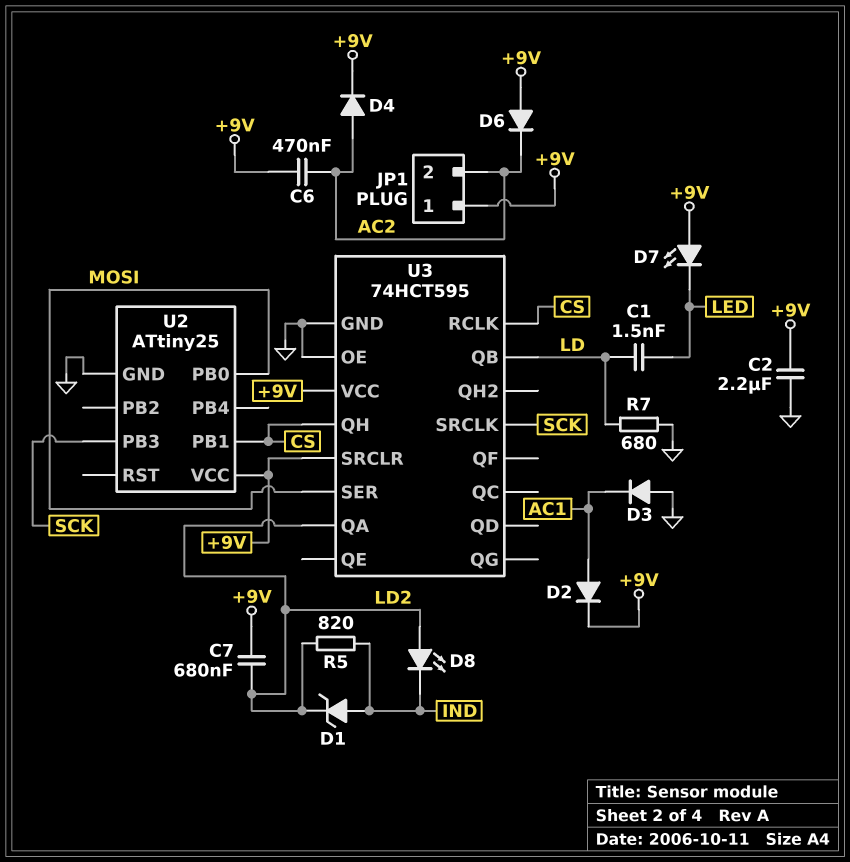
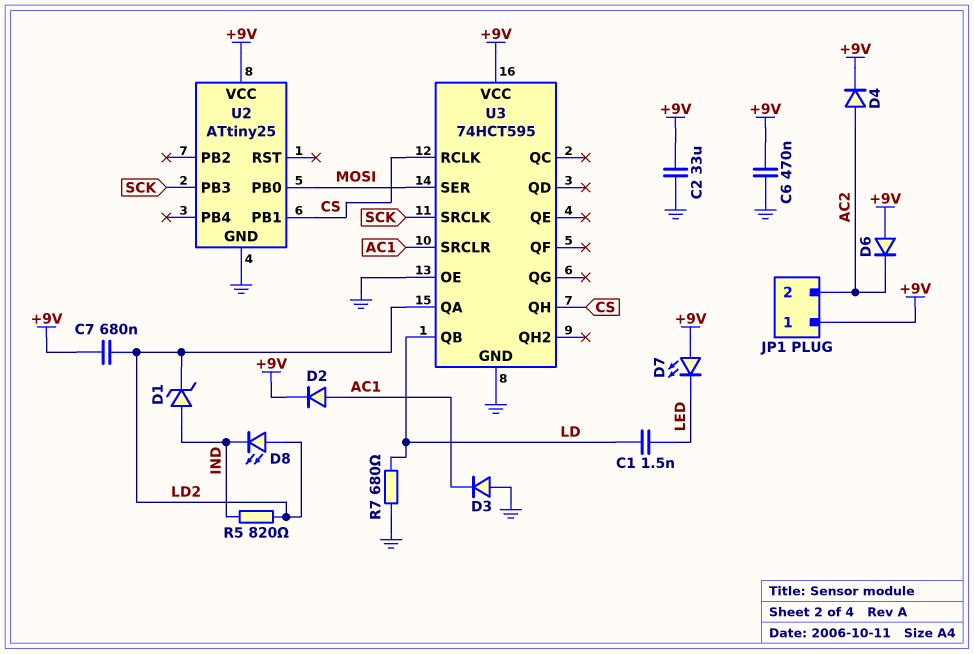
C2: 2.2uF (+9V, GND) -> 33uF (+9V, GND)
C6: 470nF (+9V, AC2) -> 470nF (+9V, GND)
U3 pin SRCLR: +9V -> AC1

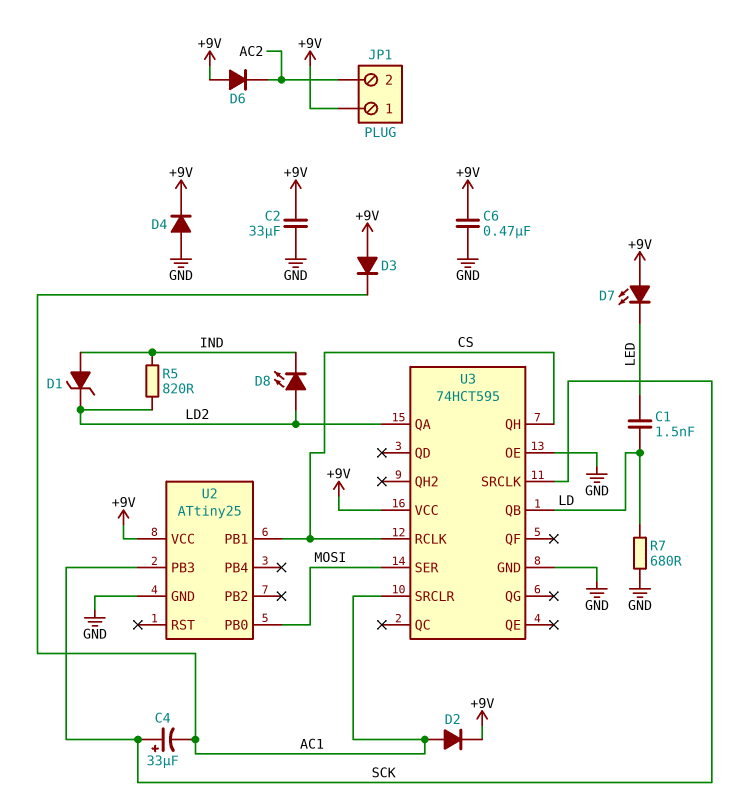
C4: none -> 33uF (plus SCK, minus AC1)
C7: 680nF (+9V, LD2) -> none
D3: diode (A GND, K AC1) -> diode (A +9V, K AC1)
D4: diode (A AC2, K +9V) -> diode (A GND, K +9V)

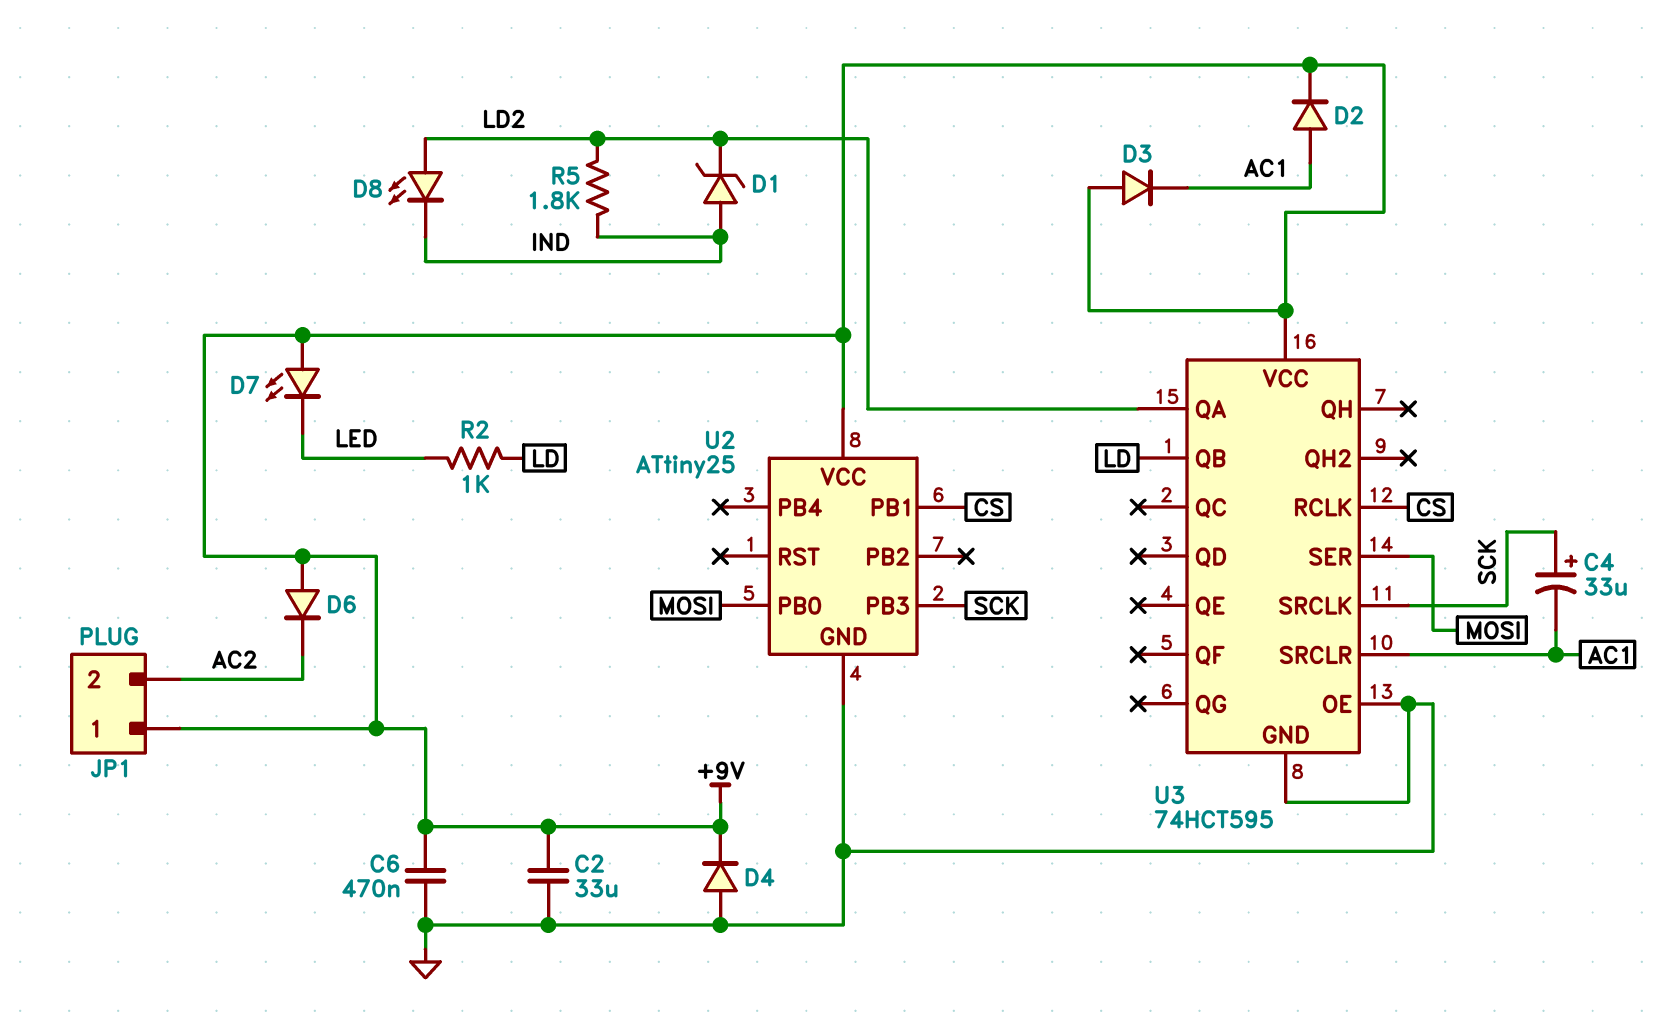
C1: 1.5nF (LD, LED) -> none
R2: none -> 1k (LD, LED)
R5: 820 (IND, LD2) -> 1.8k (IND, LD2)
R7: 680 (GND, LD) -> none
U3 pin QH: CS -> none

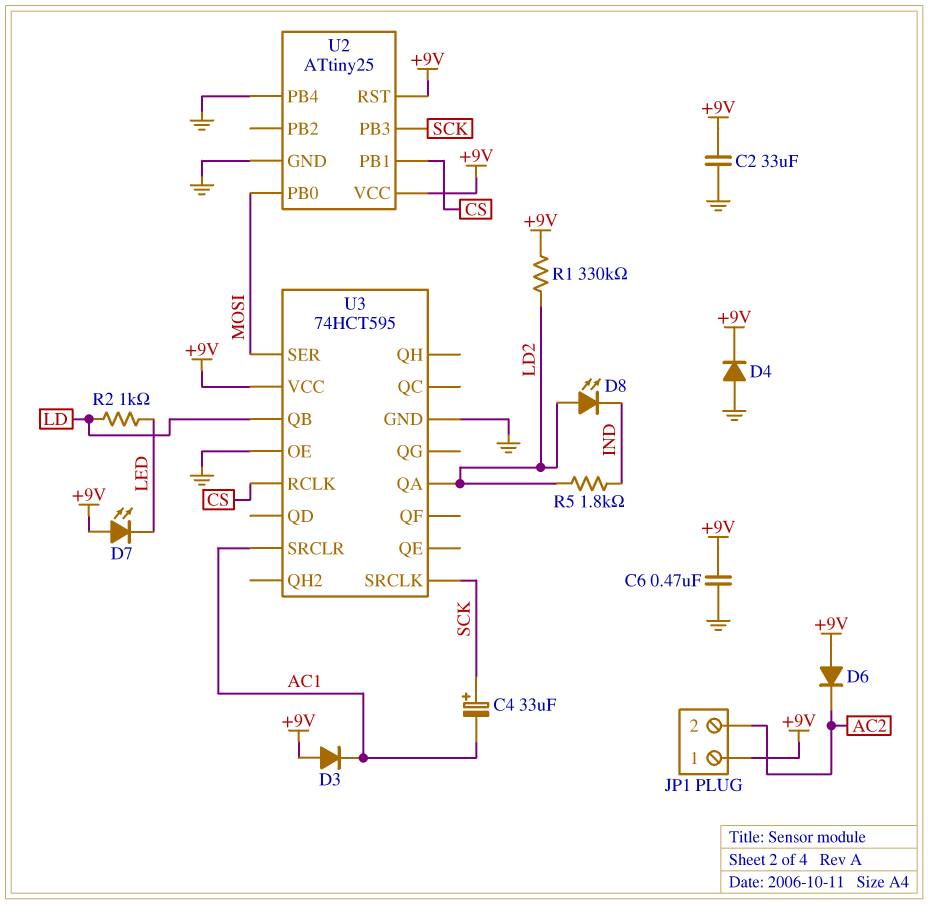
D1: zener (A IND, K LD2) -> none
D2: diode (A AC1, K +9V) -> none
R1: none -> 330k (+9V, LD2)
U2 pin PB4: none -> GND
U2 pin RST: none -> +9V

